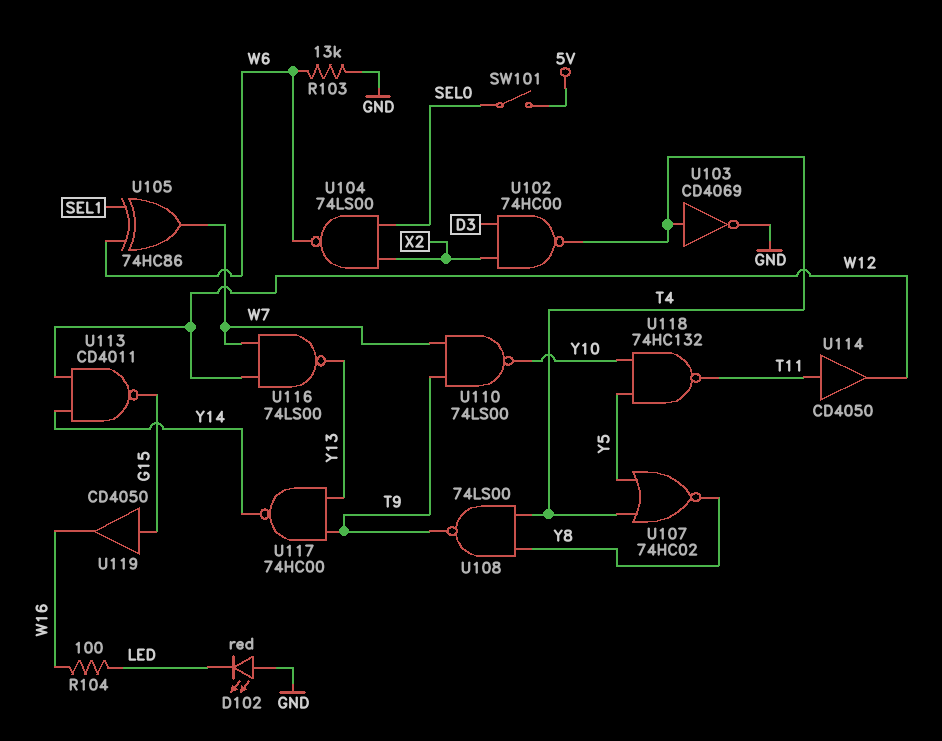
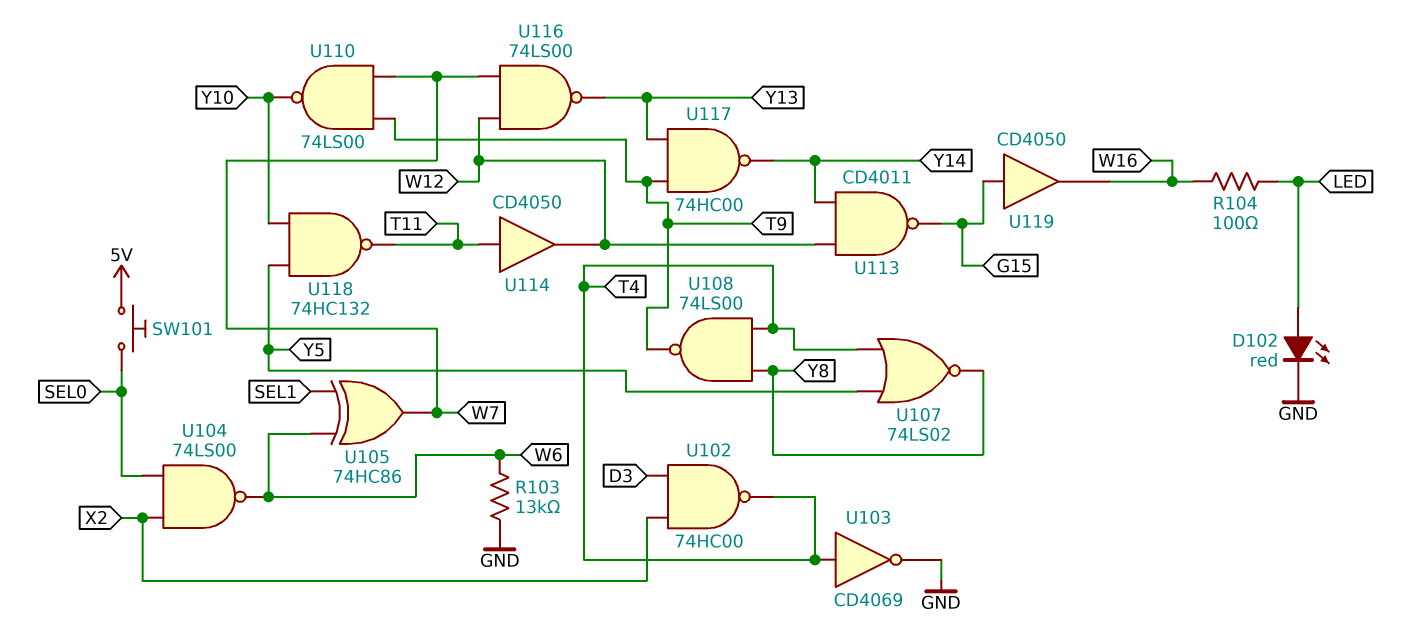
D102: LED red (A GND, K LED) -> LED red (A LED, K GND)
SW101: switch (5V, SEL0) -> button (5V, SEL0)
U107: NOR 74HC02 (in T4, in Y5, out Y8) -> NOR 74LS02 (in T4, in Y5, out Y8)

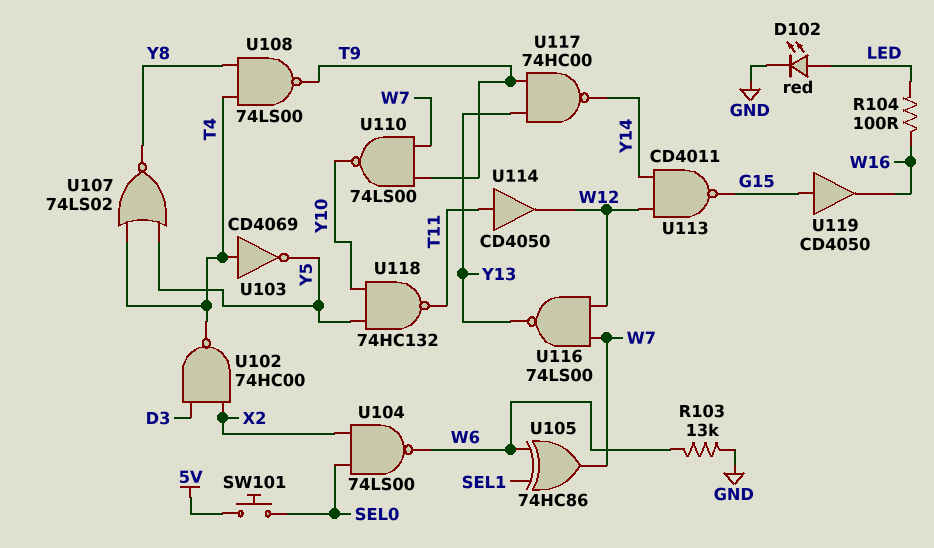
U103: NOT CD4069 (in T4, out GND) -> NOT CD4069 (in T4, out Y5)

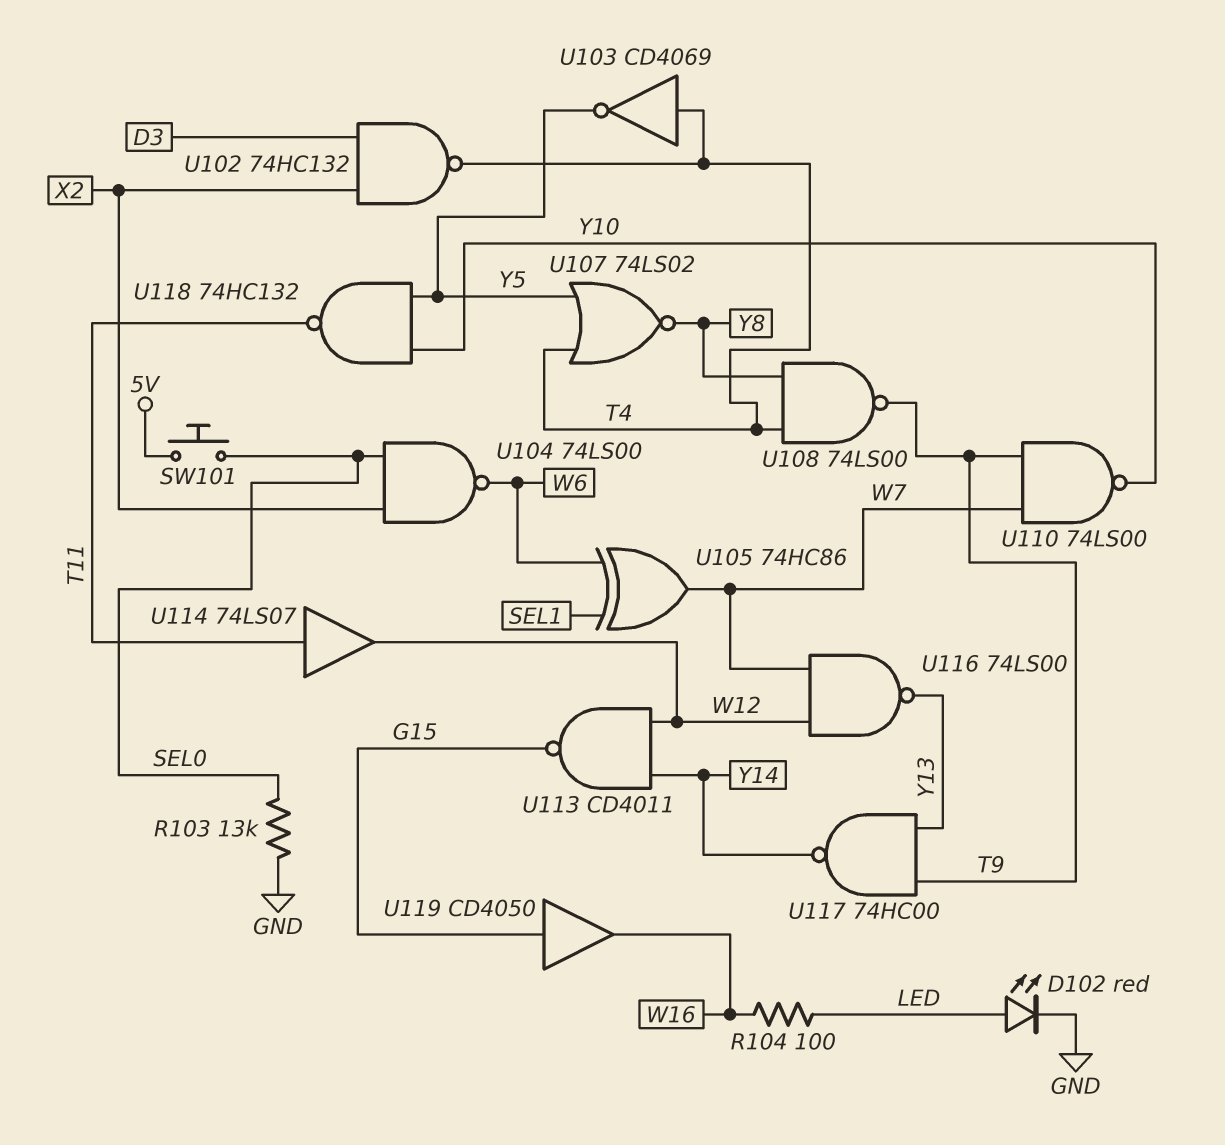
R103: 13k (GND, W6) -> 13k (GND, SEL0)
U102: NAND 74HC00 (in D3, in X2, out T4) -> NAND 74HC132 (in D3, in X2, out T4)
U114: buffer CD4050 (in T11, out W12) -> buffer 74LS07 (in T11, out W12)

